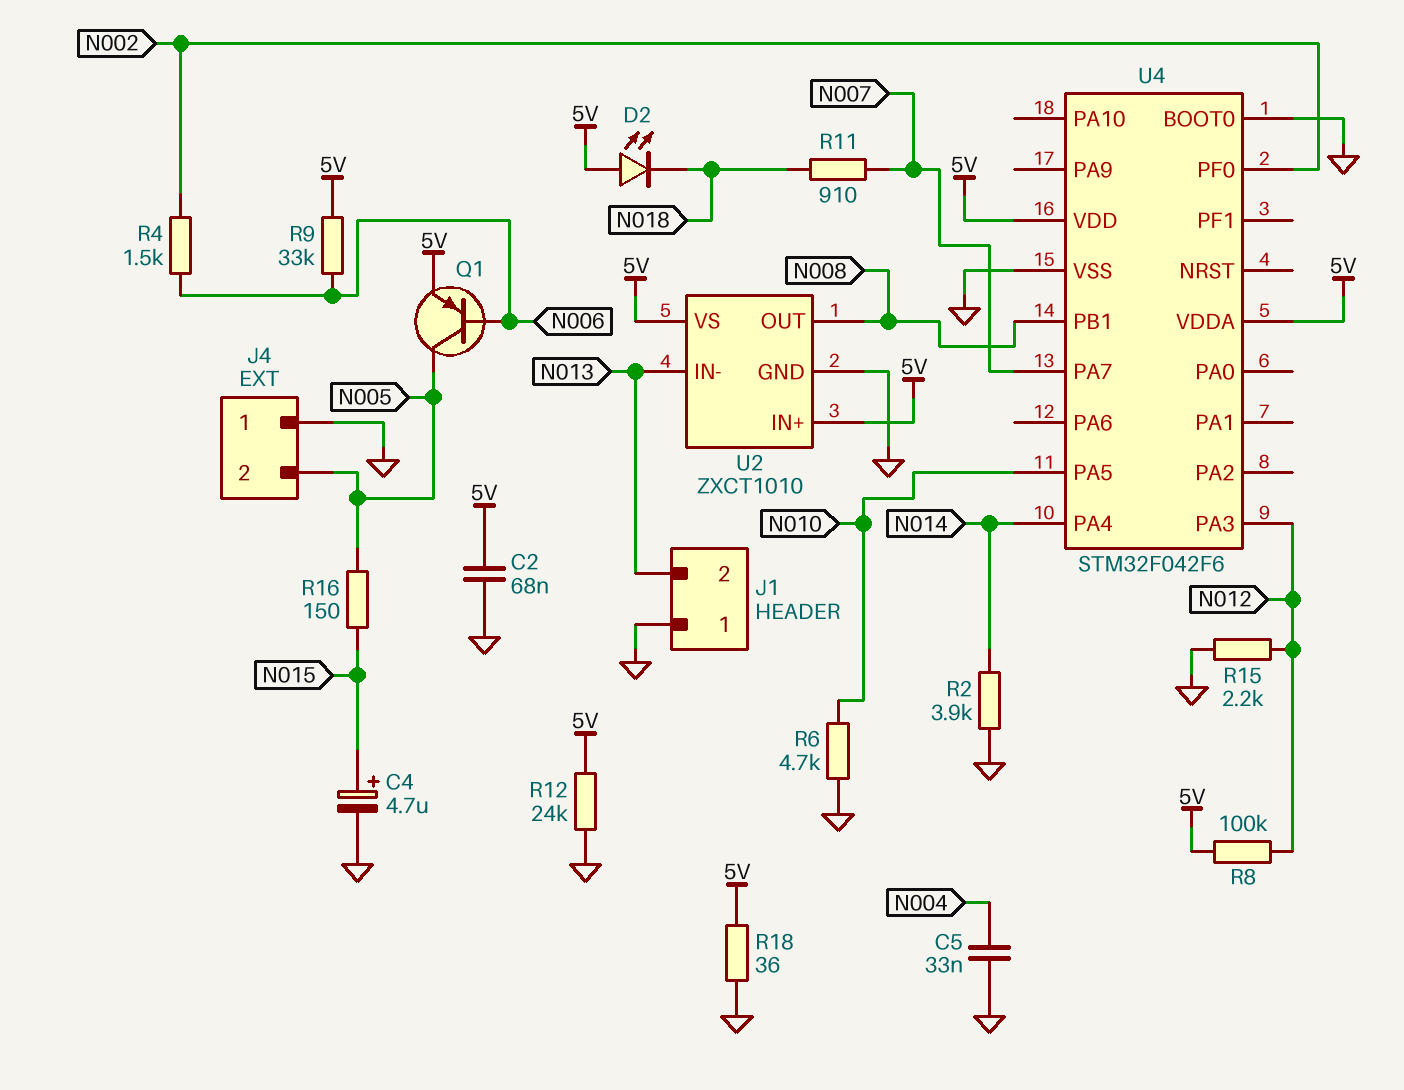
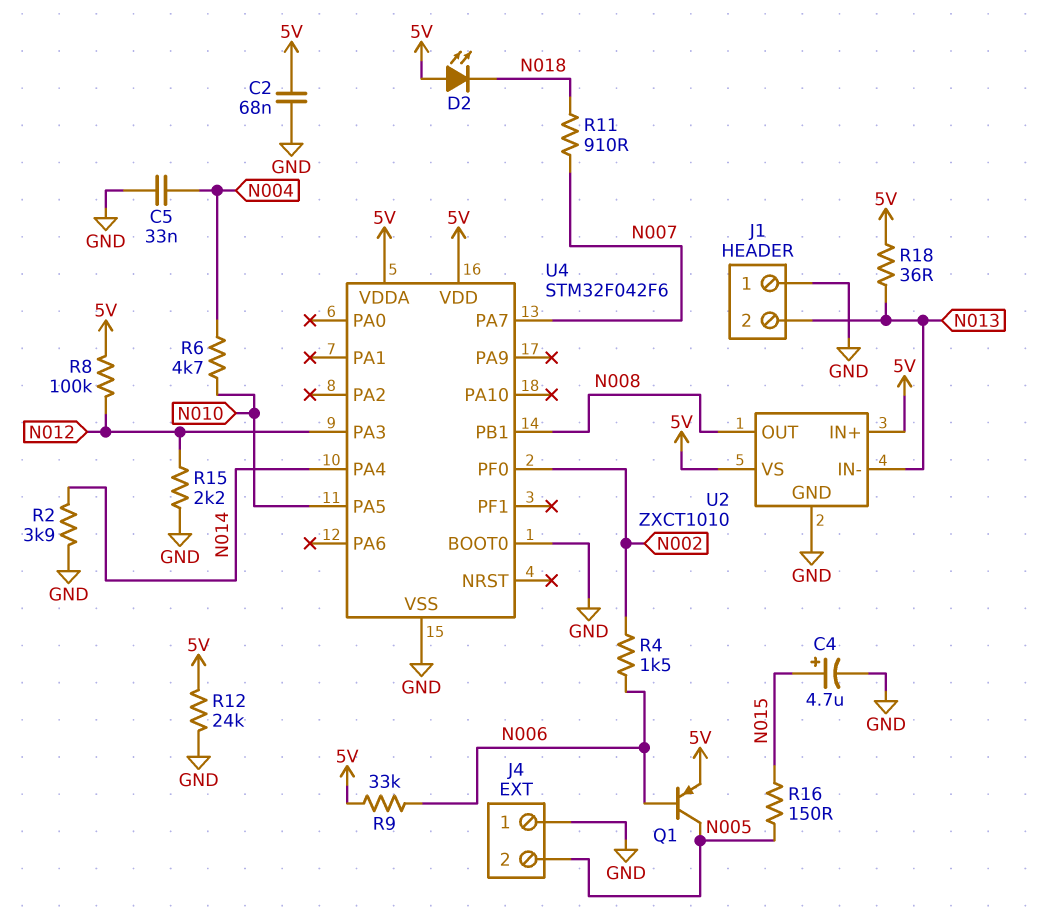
R6: 4.7k (GND, N010) -> 4.7k (N004, N010)
R18: 36 (5V, GND) -> 36 (5V, N013)

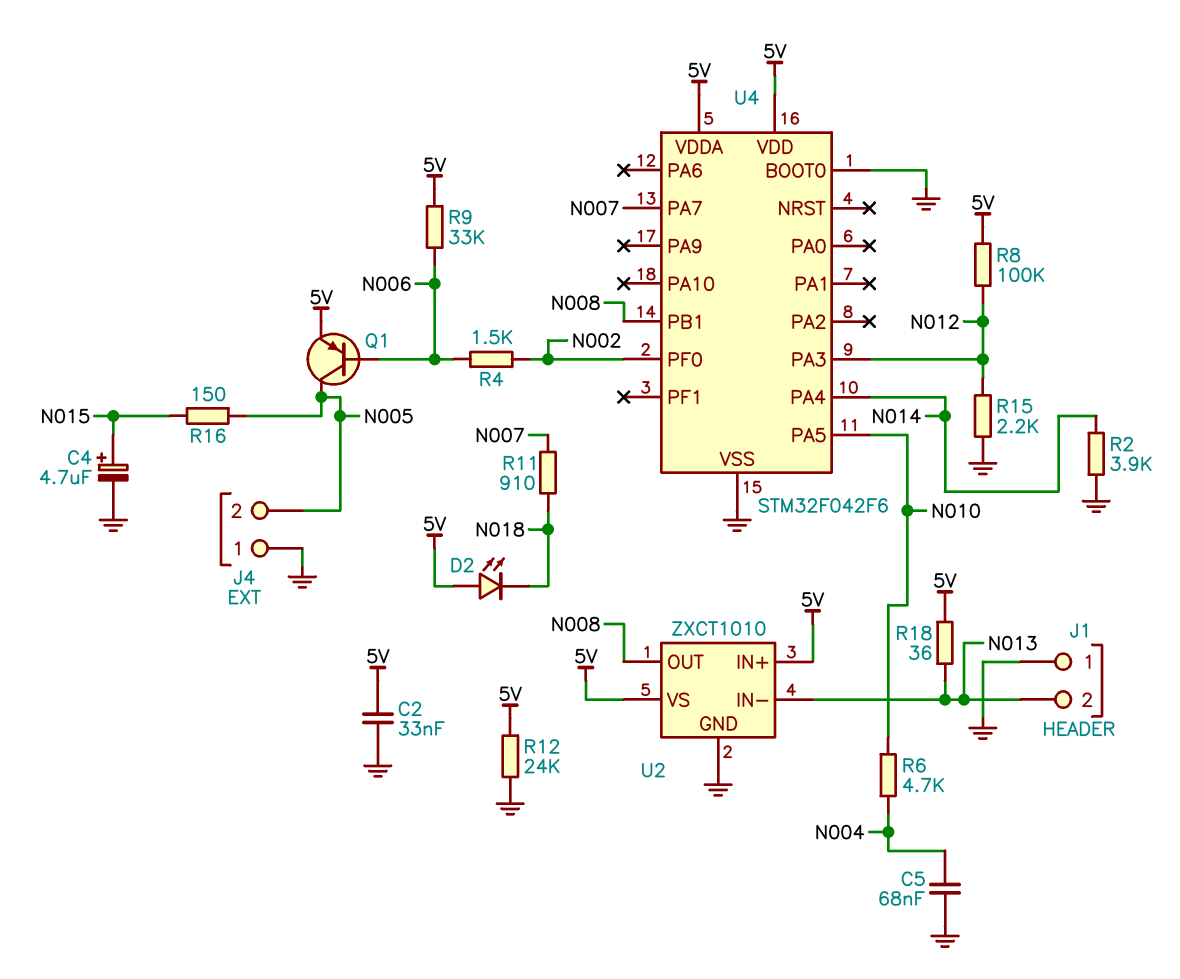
C2: 68nF (5V, GND) -> 33nF (5V, GND)
C5: 33nF (GND, N004) -> 68nF (GND, N004)

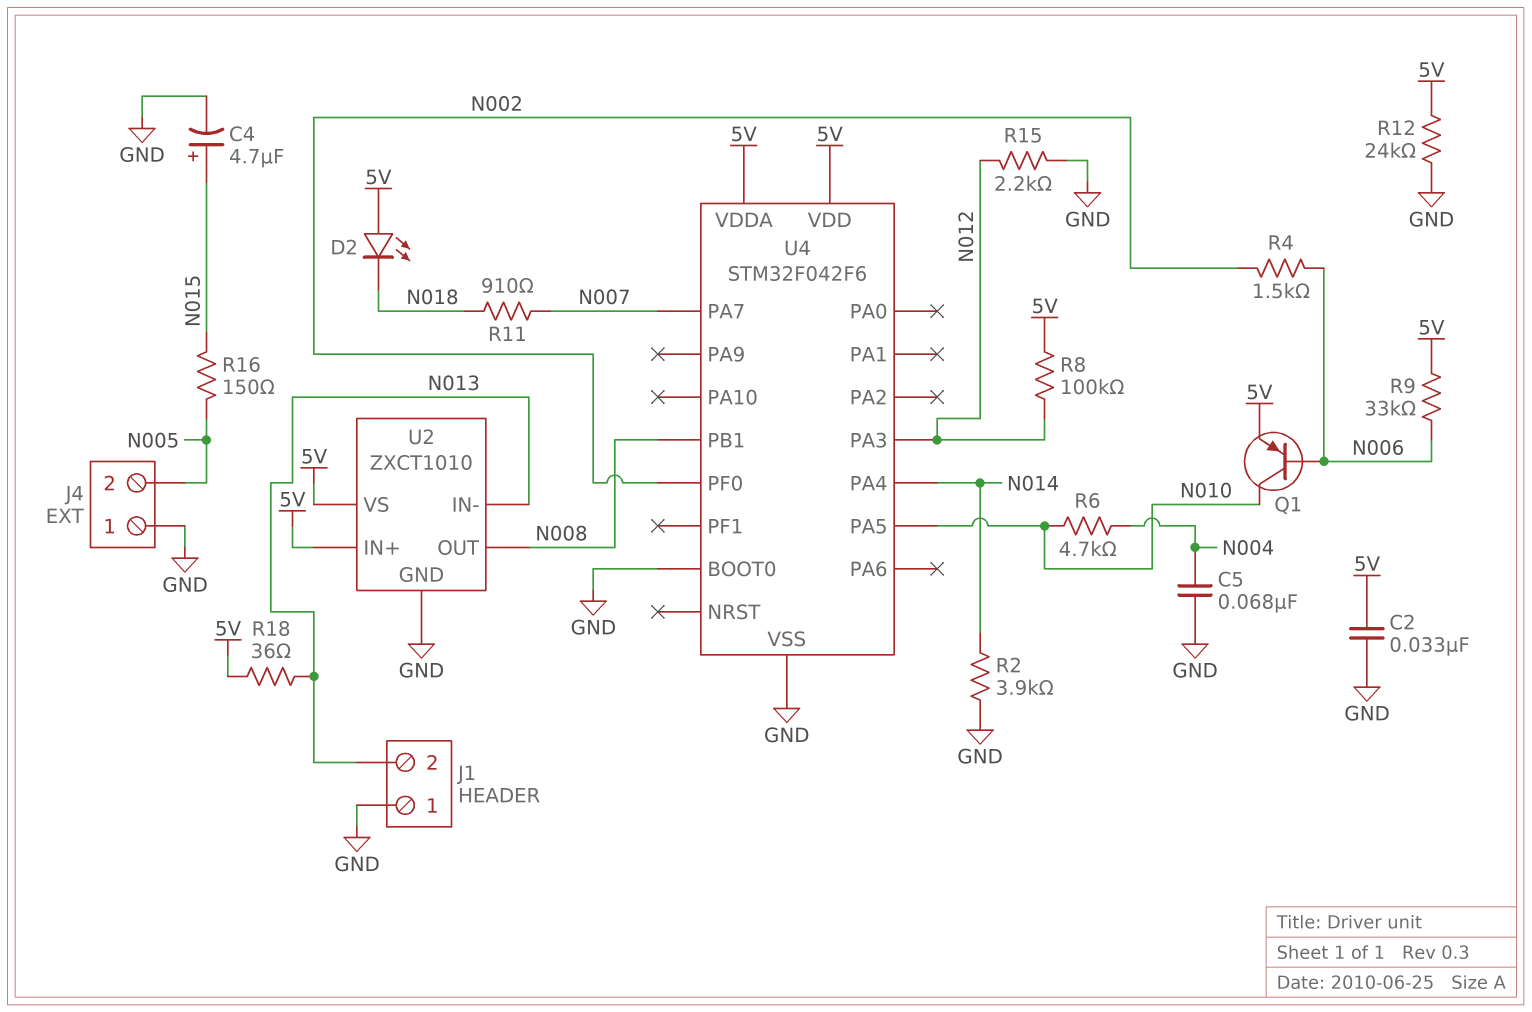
Q1: PNP (B N006, C N005, E 5V) -> PNP (B N006, C N010, E 5V)

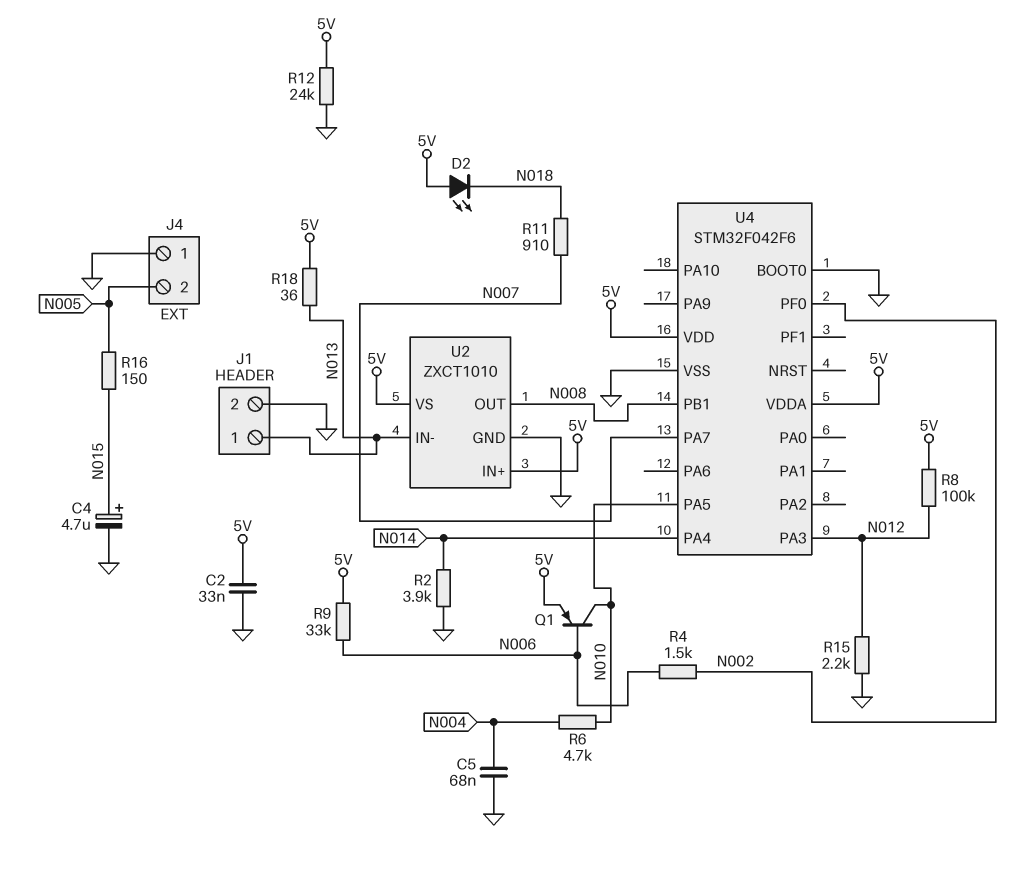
J1 pin 1: GND -> N013
J1 pin 2: N013 -> GND

